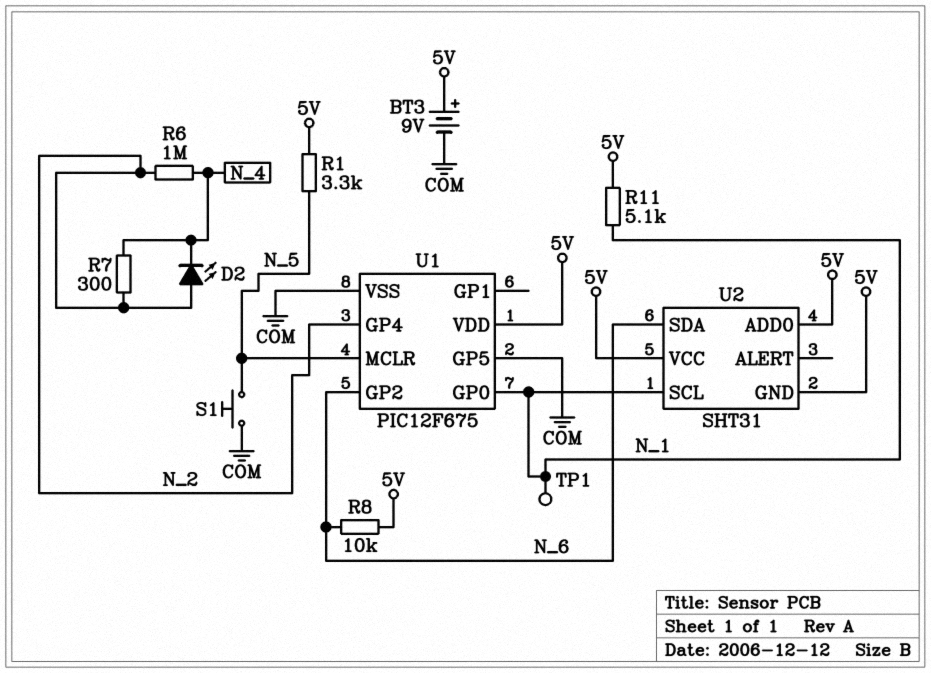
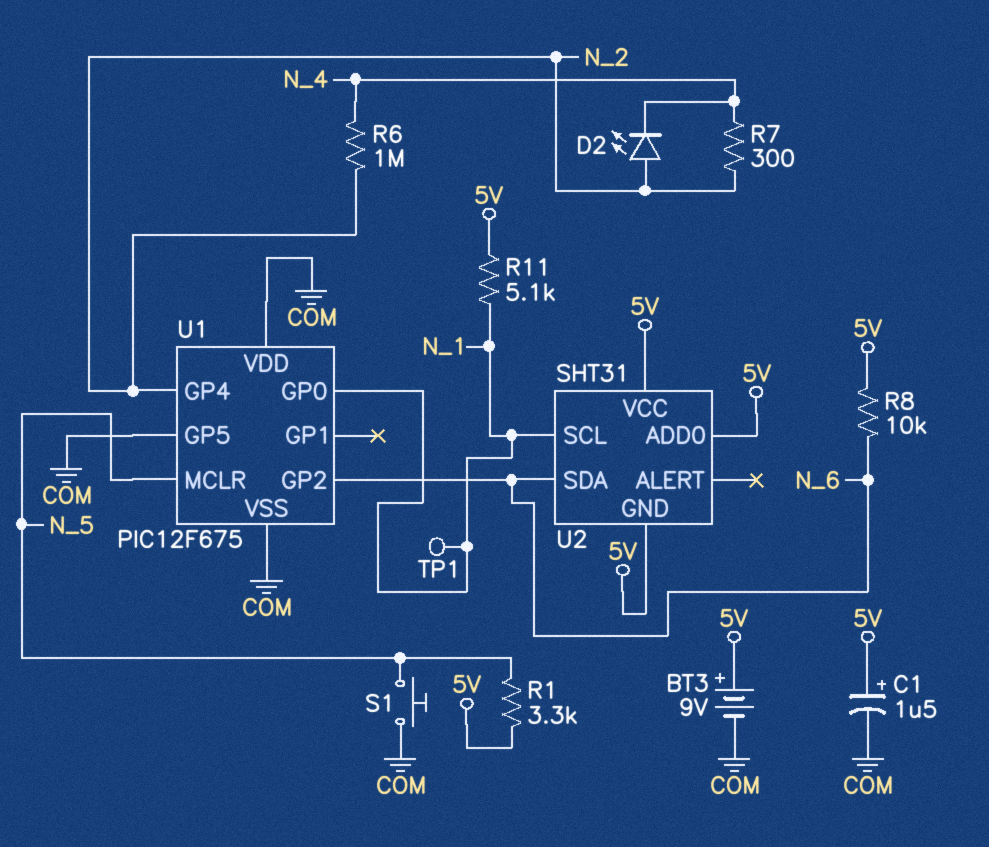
C1: none -> 1.5uF (plus 5V, minus COM)
U1 pin VDD: 5V -> COM

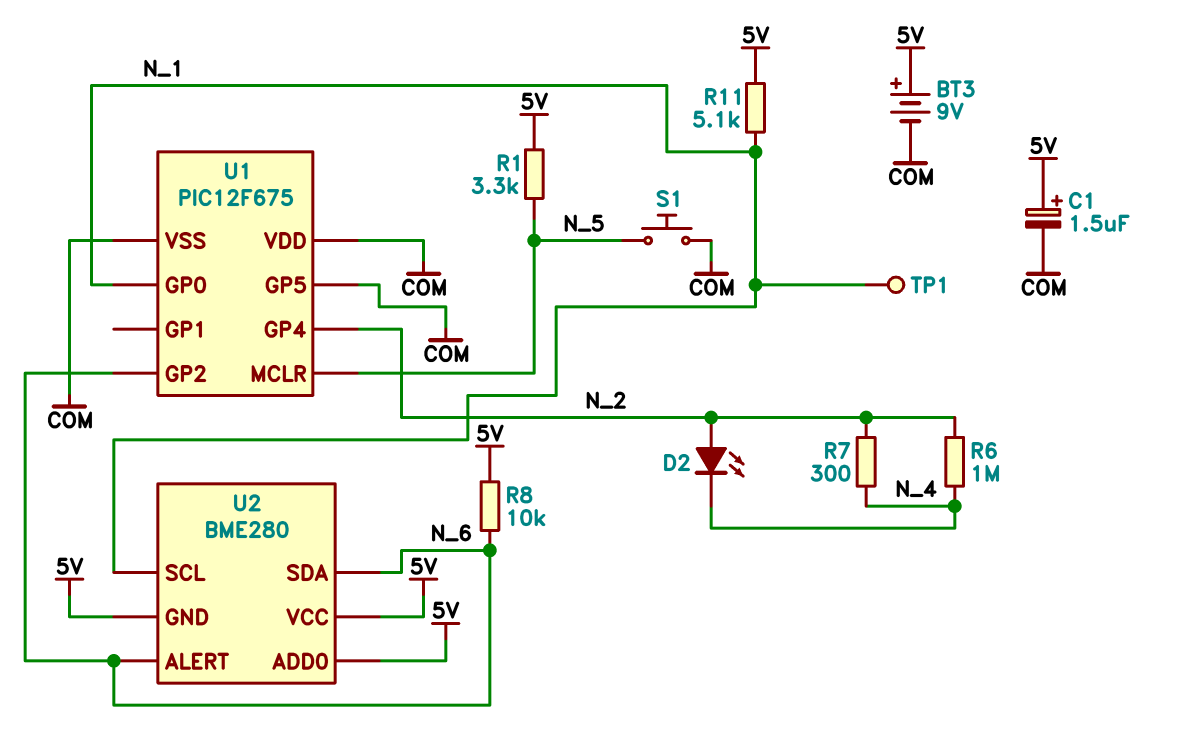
U2: SHT31 -> BME280
U2 pin ALERT: none -> N_6

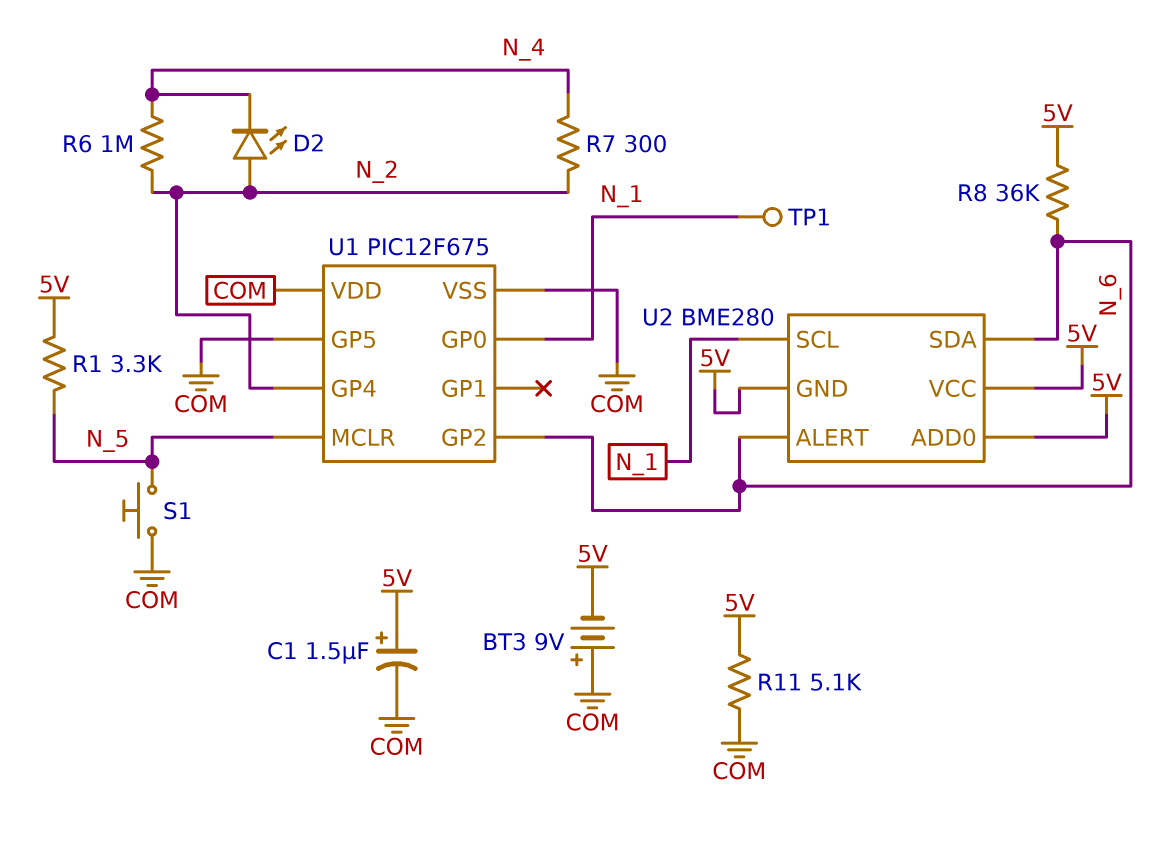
BT3: 9V (plus 5V, minus COM) -> 9V (plus COM, minus 5V)
R8: 10k (5V, N_6) -> 36k (5V, N_6)
R11: 5.1k (5V, N_1) -> 5.1k (5V, COM)

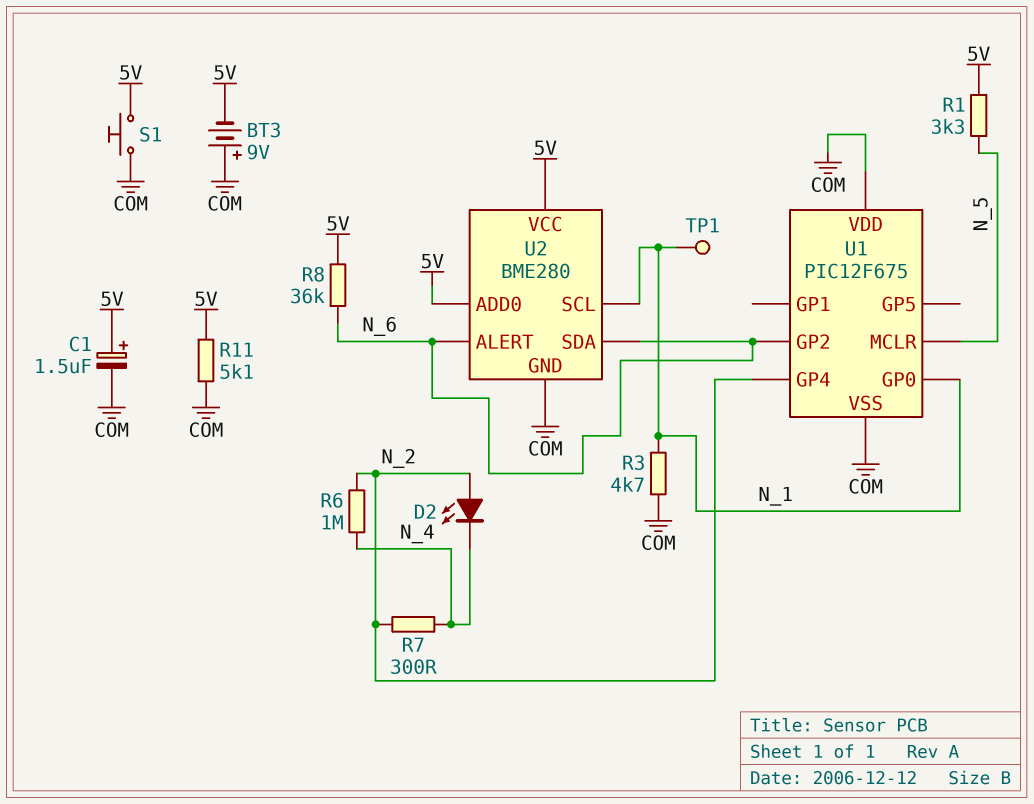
R3: none -> 4.7k (COM, N_1)
S1: button (COM, N_5) -> button (5V, COM)
U1 pin GP5: COM -> none
U2 pin GND: 5V -> COM

